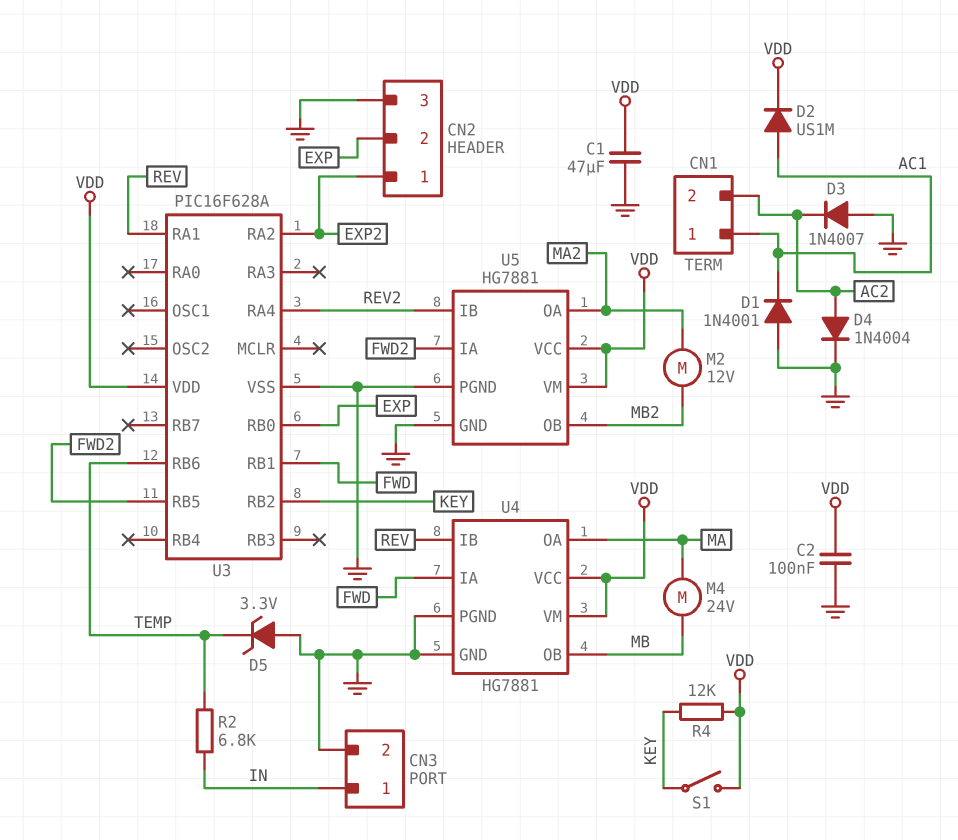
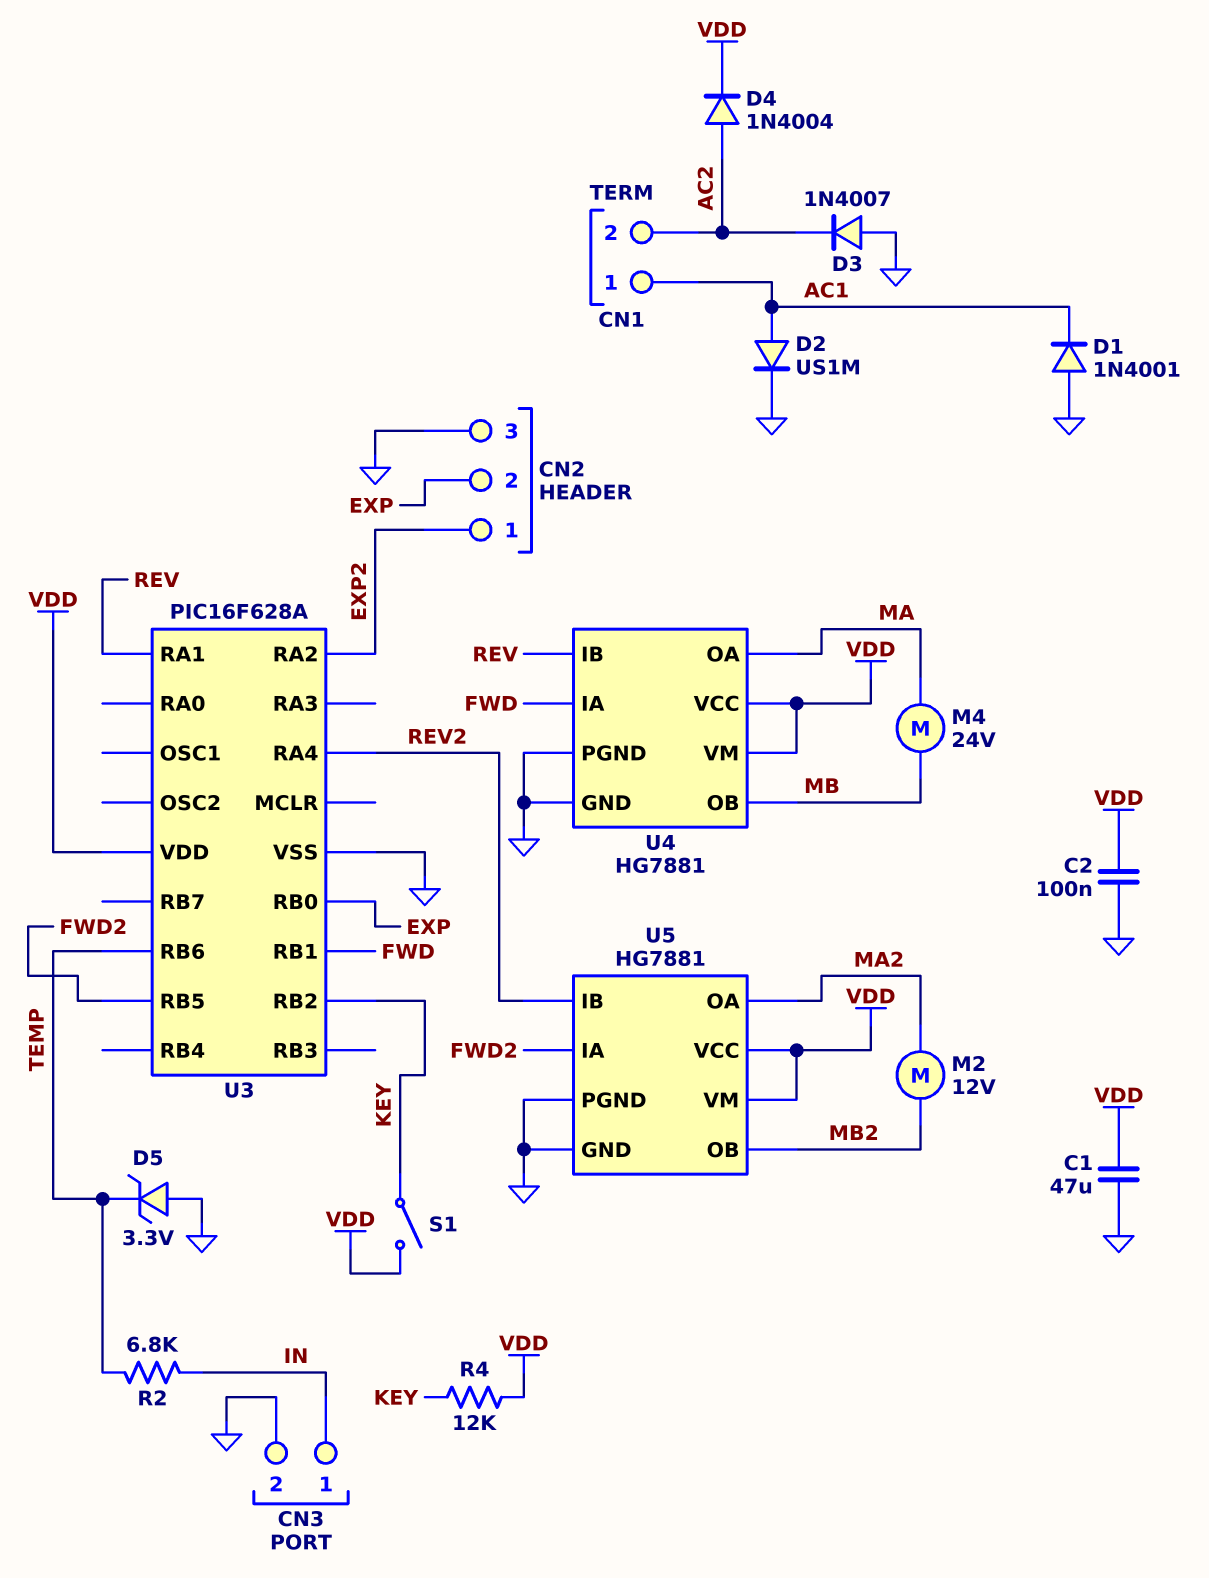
D2: diode US1M (A AC1, K VDD) -> diode US1M (A AC1, K GND)
D4: diode 1N4004 (A AC2, K GND) -> diode 1N4004 (A AC2, K VDD)

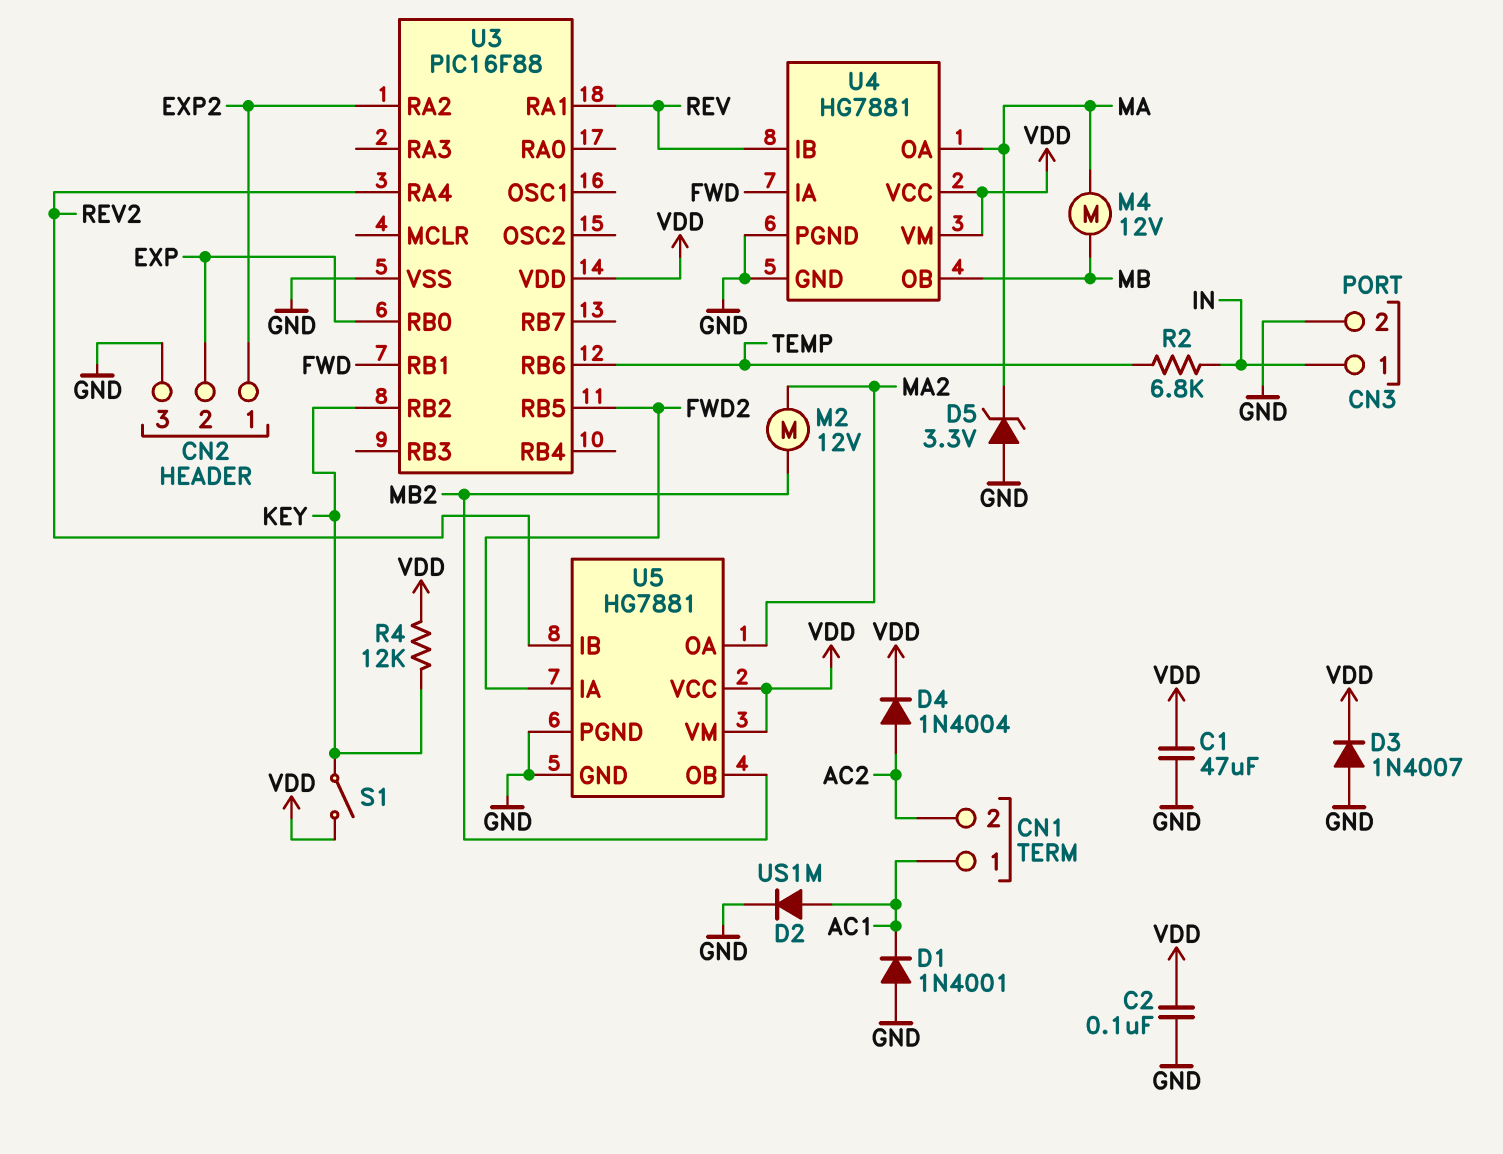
D3: diode 1N4007 (A GND, K AC2) -> diode 1N4007 (A GND, K VDD)
D5: zener 3.3V (A GND, K TEMP) -> zener 3.3V (A GND, K MA)
M4: motor 24V (MA, MB) -> motor 12V (MA, MB)
U3: PIC16F628A -> PIC16F88

